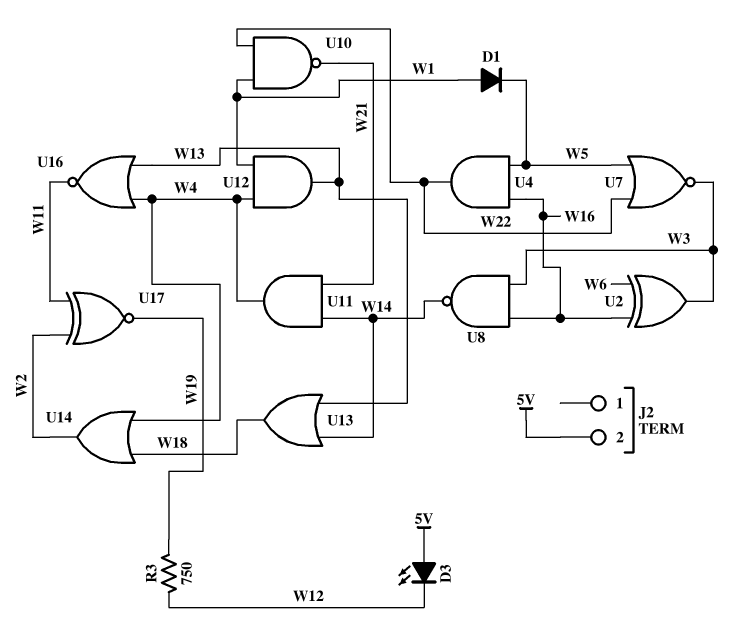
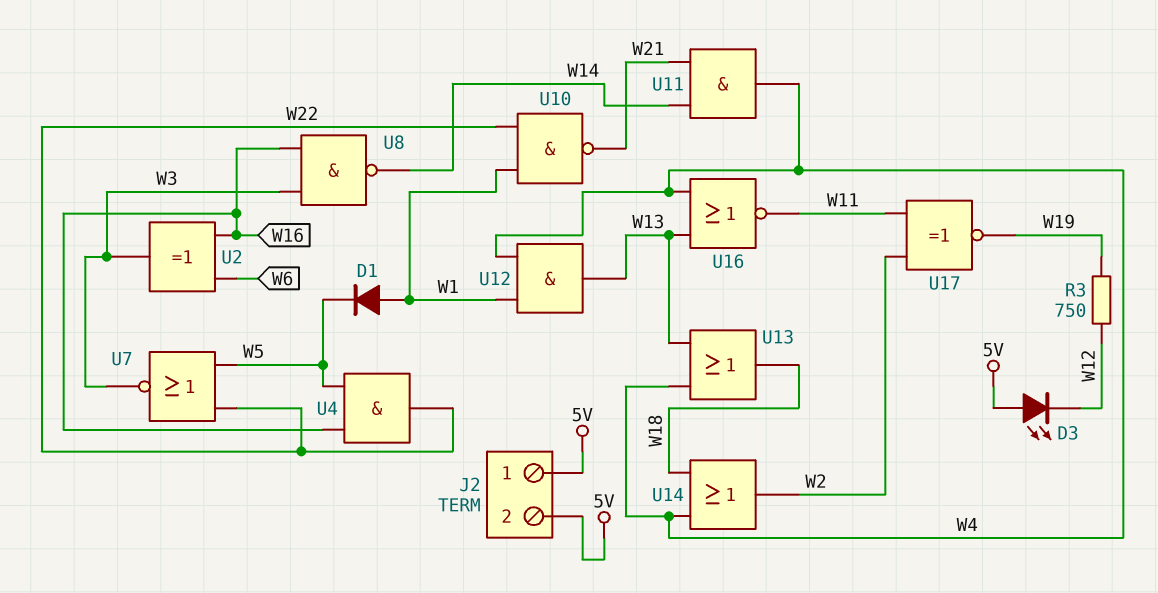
J2 pin 1: none -> 5V
U13: OR (in W13, in W14, out W18) -> OR (in W4, in W13, out W18)

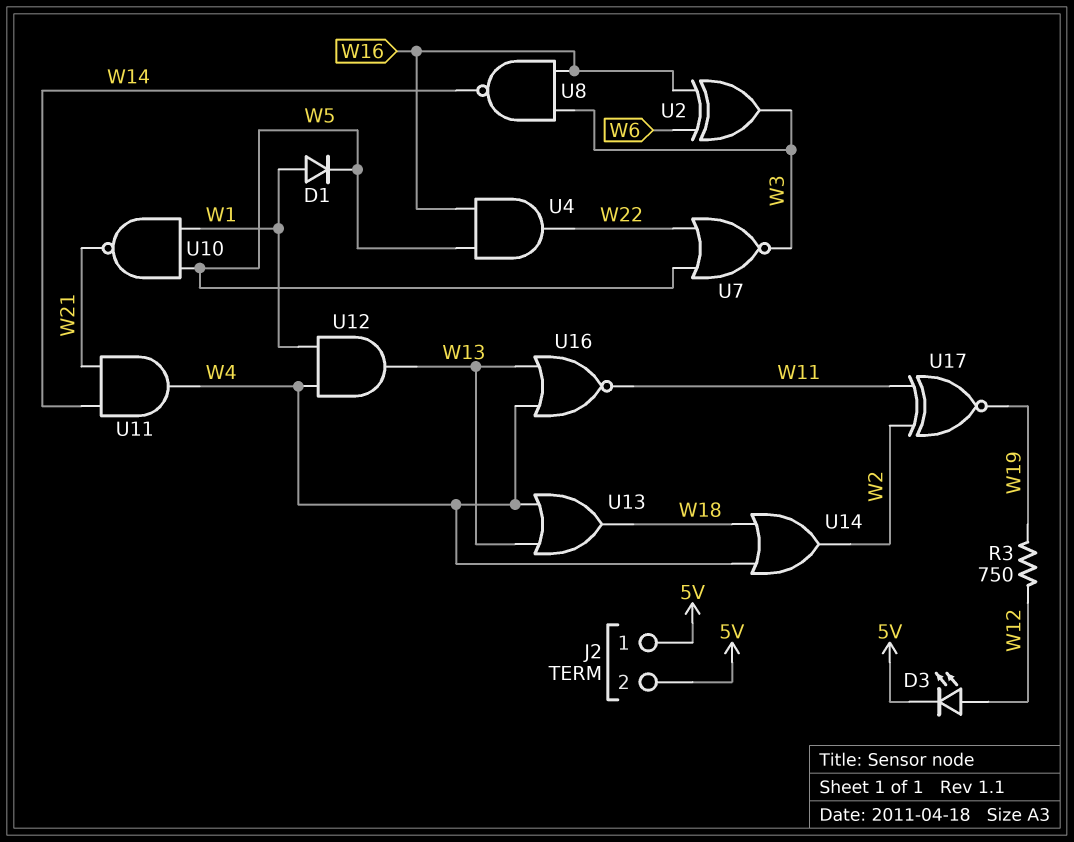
D3: LED (A 5V, K W12) -> LED (A W12, K 5V)
U10: NAND (in W1, in W22, out W21) -> NAND (in W1, in W5, out W21)

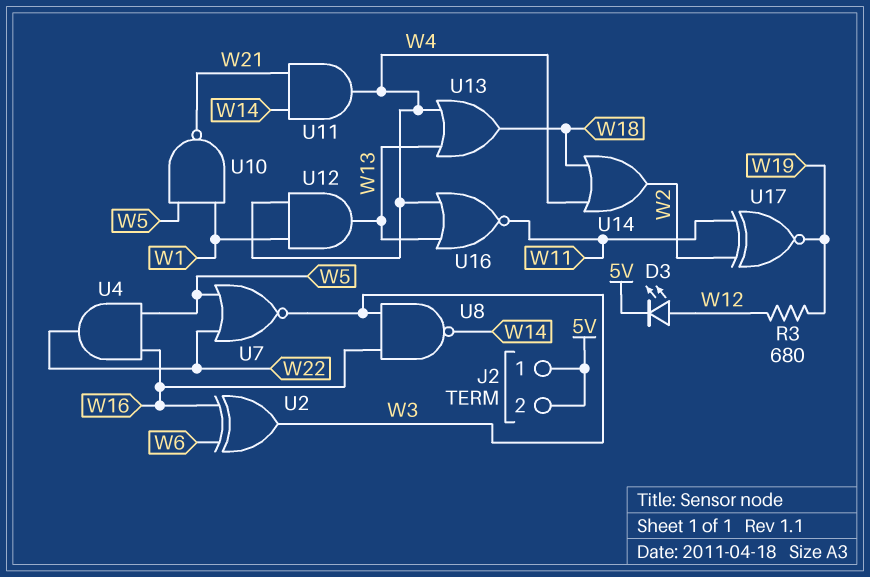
D1: diode (A W1, K W5) -> none
R3: 750 (W12, W19) -> 680 (W12, W19)

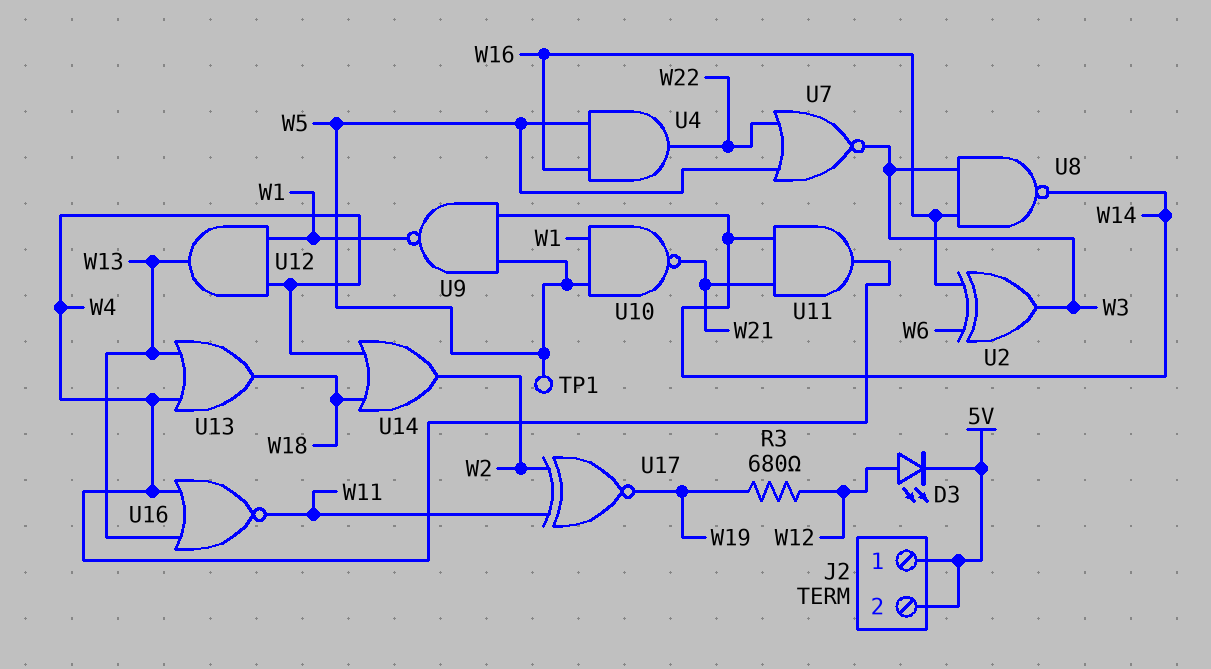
TP1: none -> test point (W5)
U9: none -> NAND (in W5, in W14, out W1)

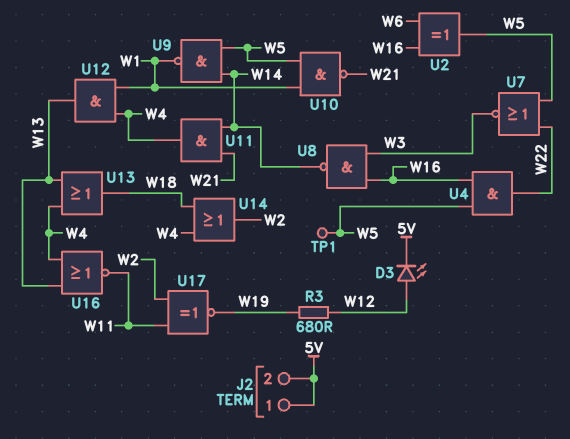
U2: XOR (in W6, in W16, out W3) -> XOR (in W6, in W16, out W5)

